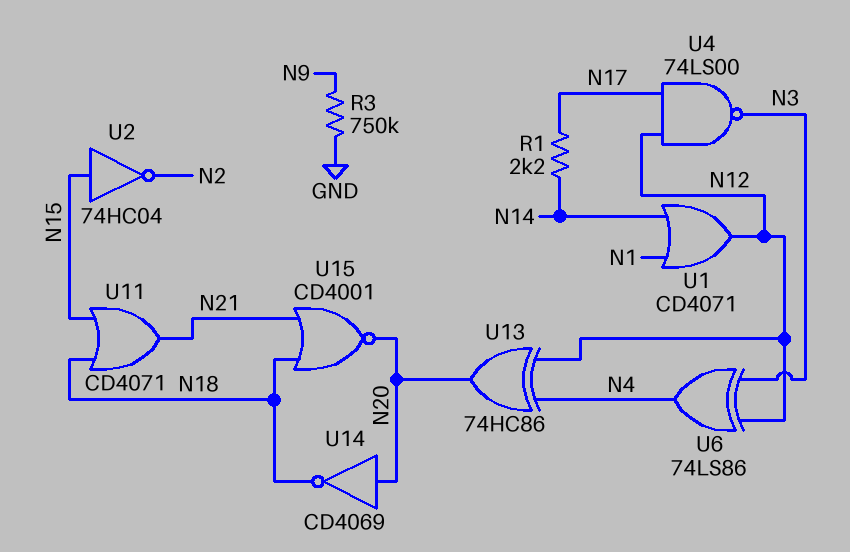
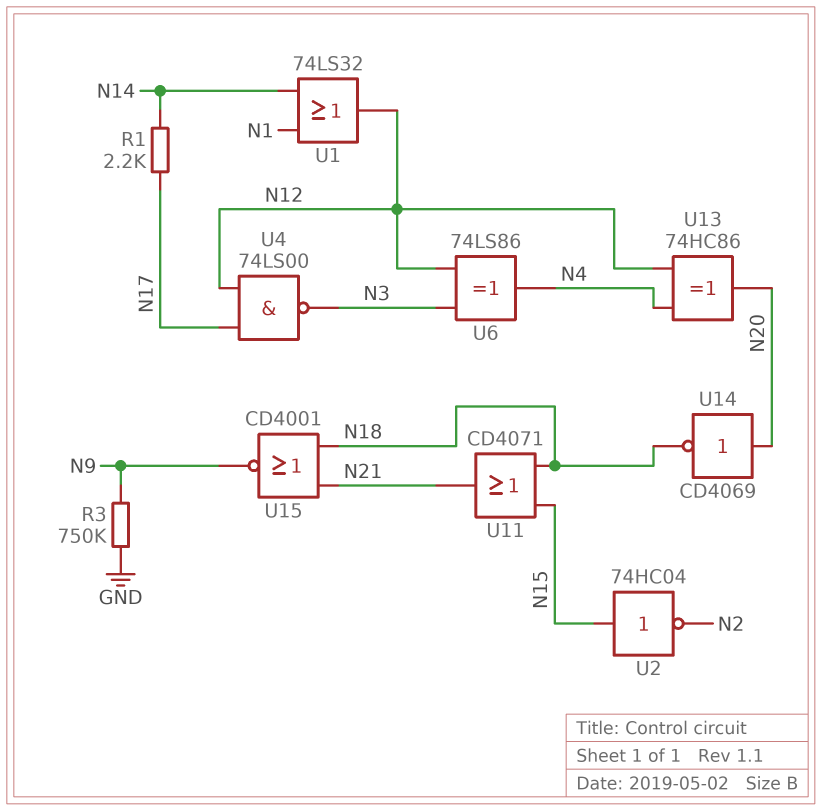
U1: OR CD4071 (in N1, in N14, out N12) -> OR 74LS32 (in N1, in N14, out N12)
U15: NOR CD4001 (in N18, in N21, out N20) -> NOR CD4001 (in N18, in N21, out N9)

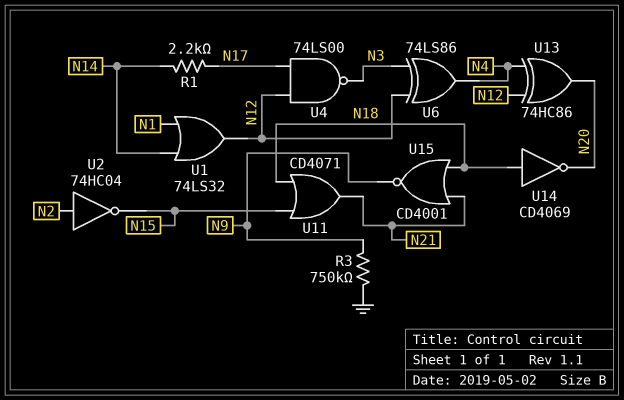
U2: NOT 74HC04 (in N15, out N2) -> NOT 74HC04 (in N2, out N15)
U14: NOT CD4069 (in N20, out N18) -> NOT CD4069 (in N18, out N20)

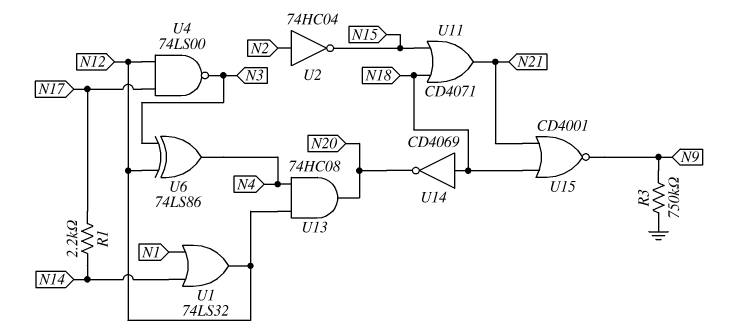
U13: XOR 74HC86 (in N4, in N12, out N20) -> AND 74HC08 (in N4, in N12, out N20)

